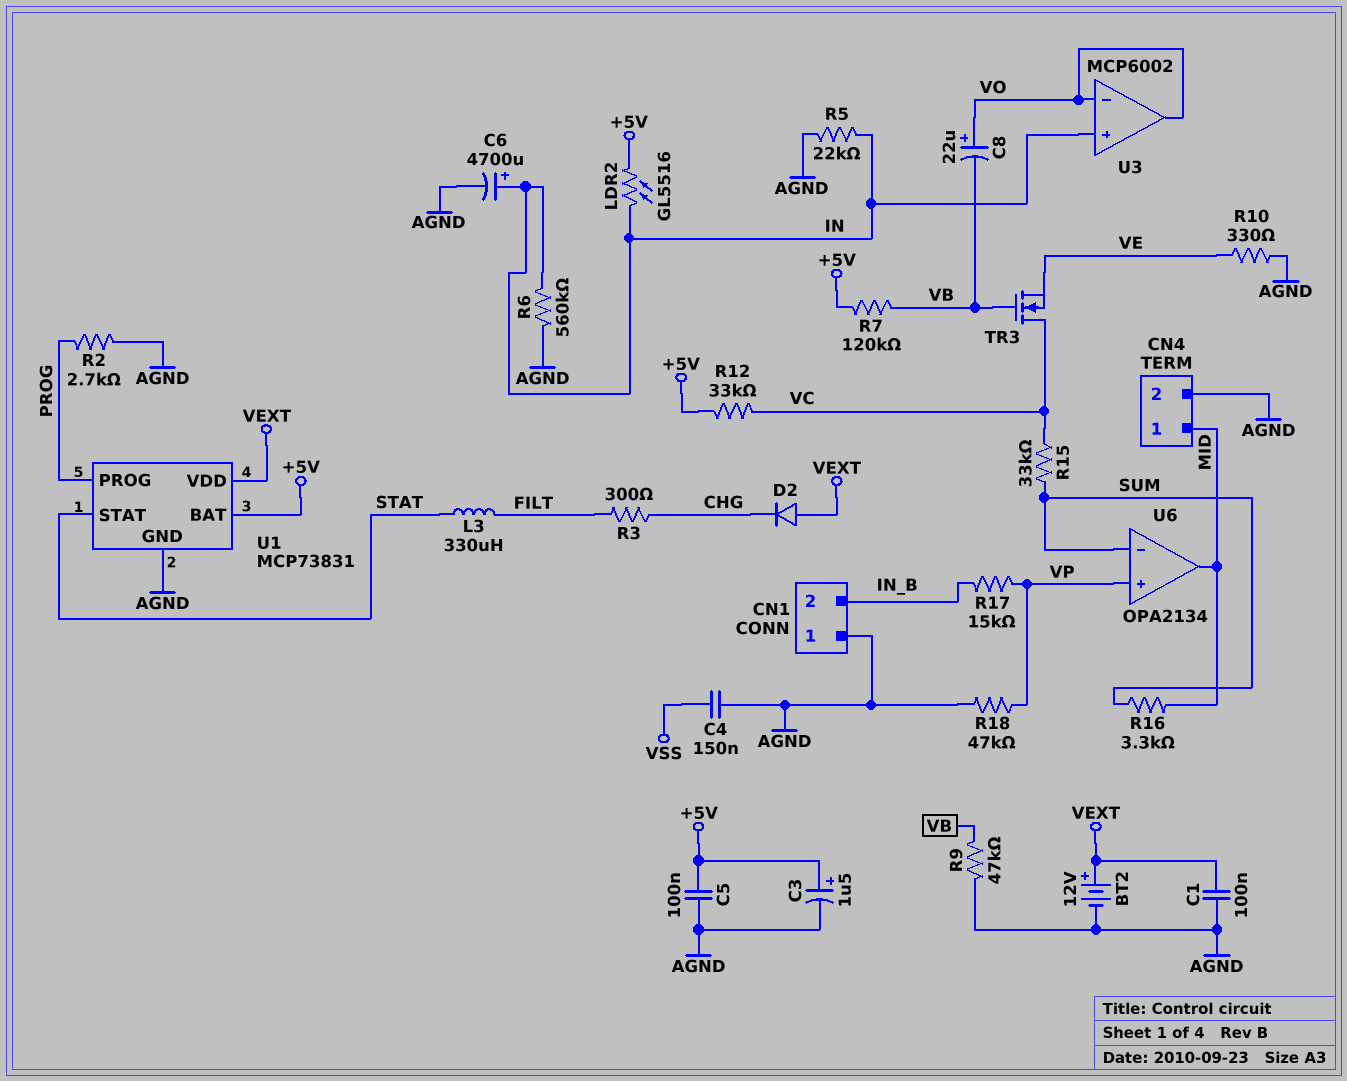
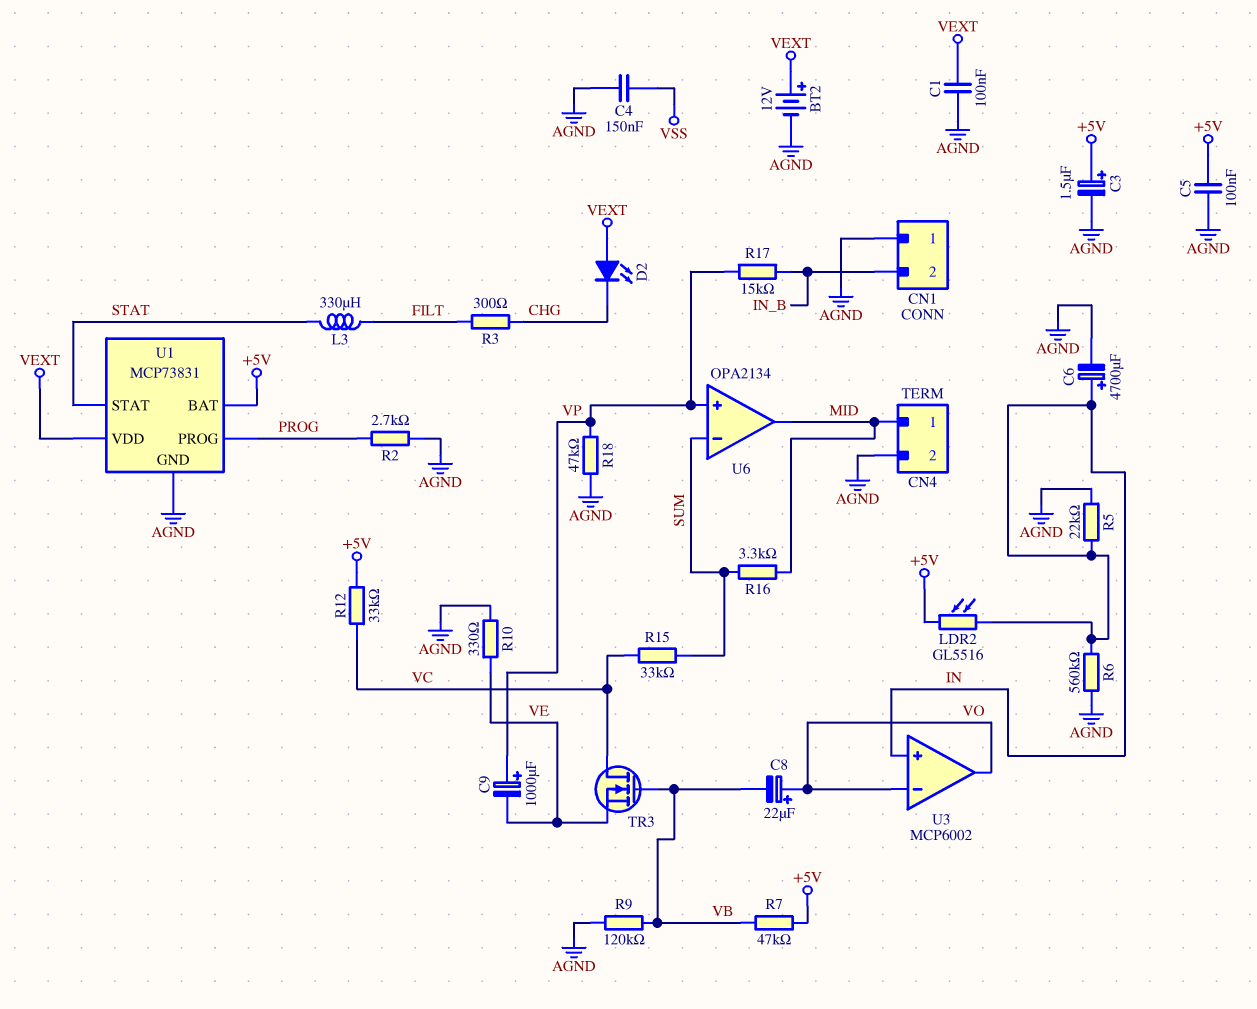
C9: none -> 1000uF (plus VP, minus VE)
D2: diode (A VEXT, K CHG) -> LED (A VEXT, K CHG)
R7: 120k (+5V, VB) -> 47k (+5V, VB)
R9: 47k (AGND, VB) -> 120k (AGND, VB)

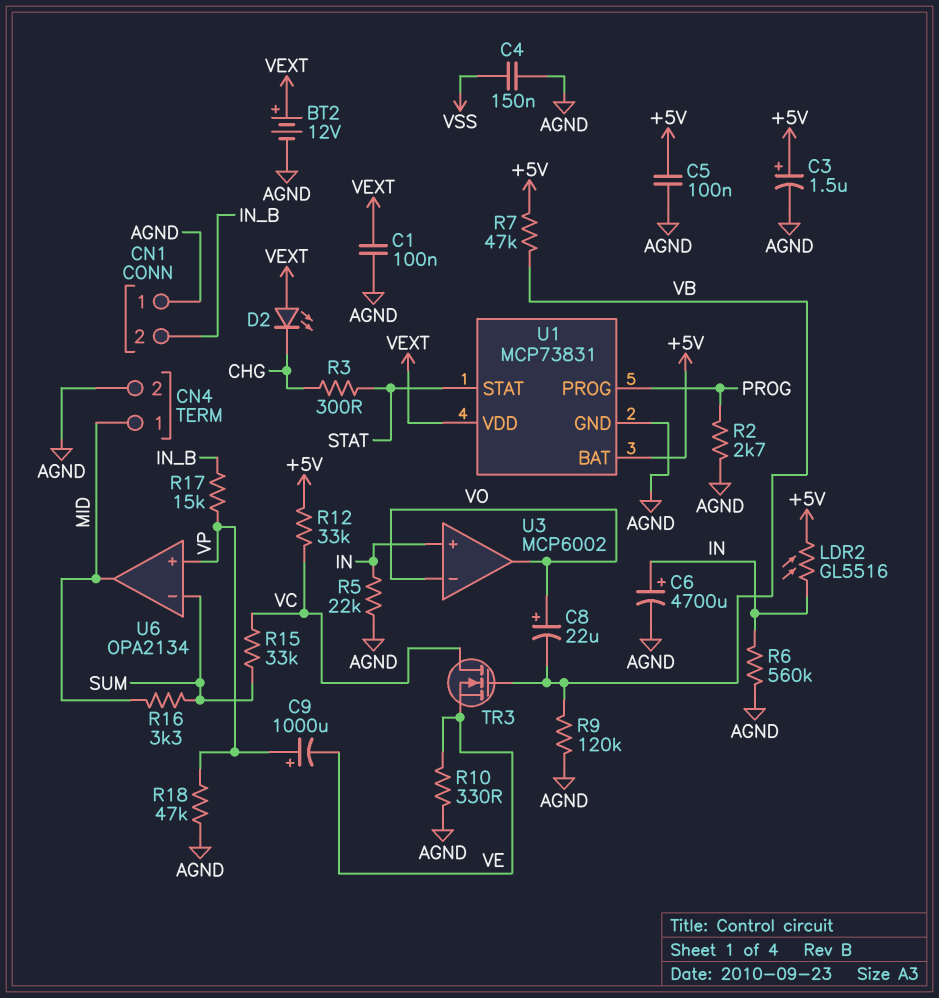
L3: 330uH (FILT, STAT) -> none
R3: 300 (CHG, FILT) -> 300 (CHG, STAT)

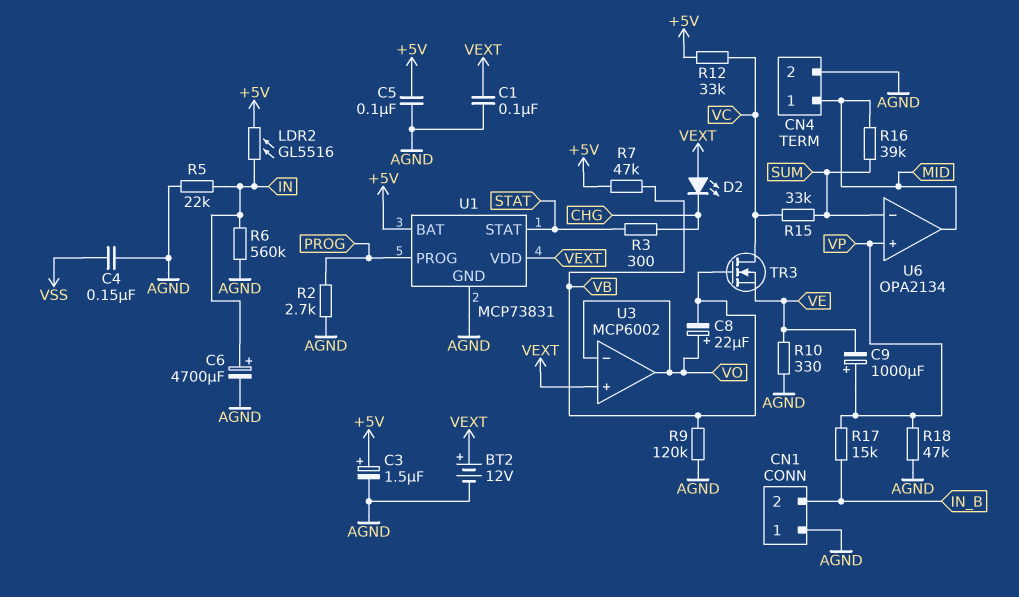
R16: 3.3k (MID, SUM) -> 39k (MID, SUM)
U3 pin in+: IN -> VEXT

